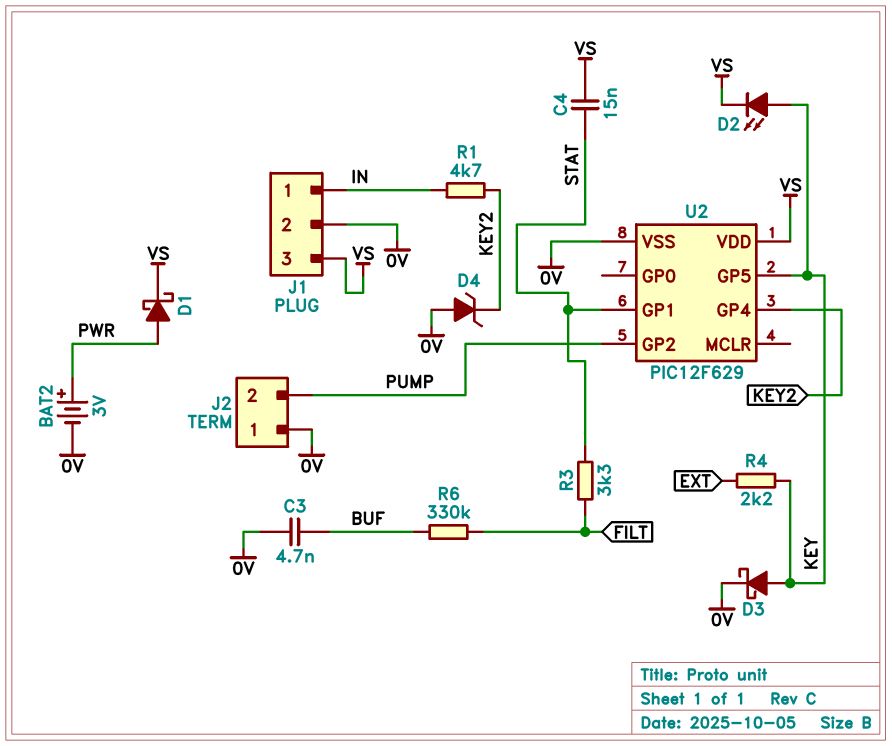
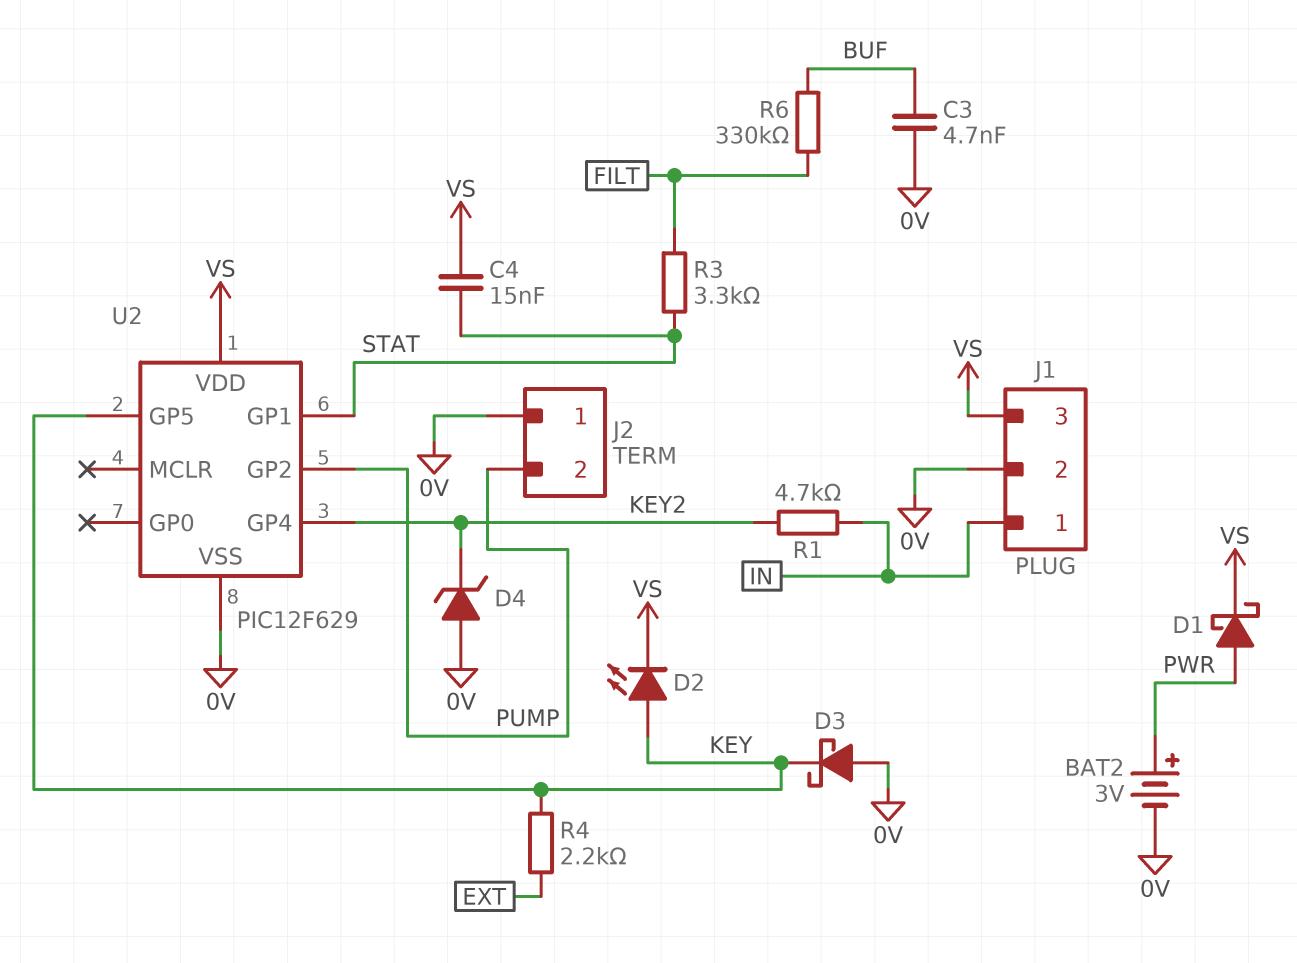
D3: schottky (A KEY, K 0V) -> schottky (A 0V, K KEY)

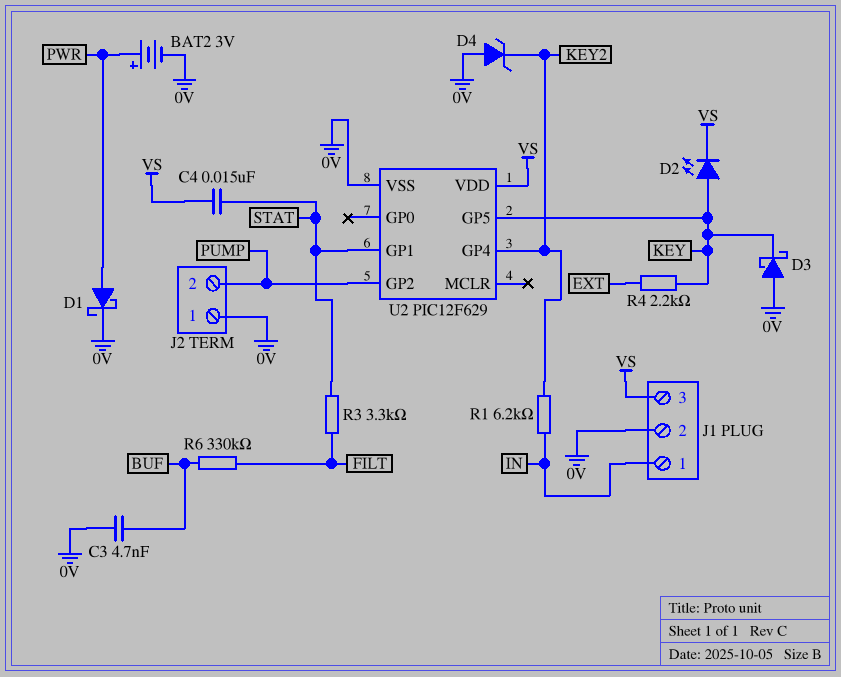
D1: schottky (A PWR, K VS) -> schottky (A PWR, K 0V)
R1: 4.7k (IN, KEY2) -> 6.2k (IN, KEY2)

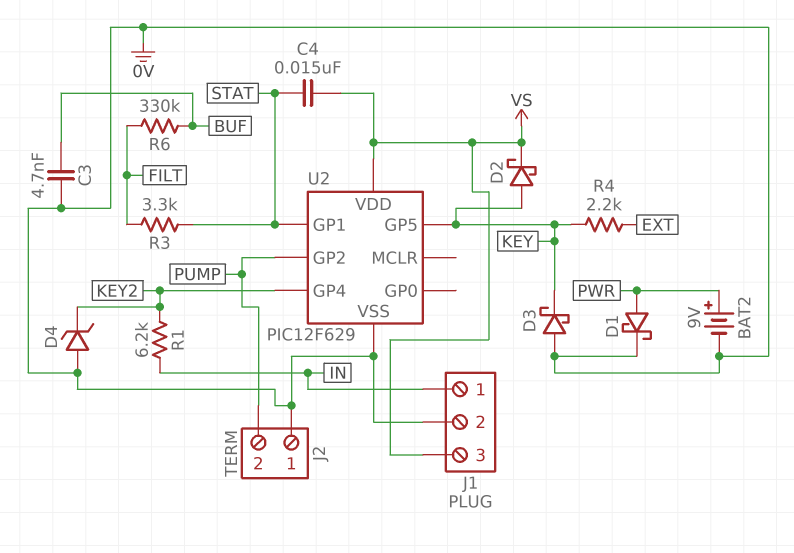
BAT2: 3V (plus PWR, minus 0V) -> 9V (plus PWR, minus 0V)
D2: LED (A KEY, K VS) -> schottky (A KEY, K VS)

